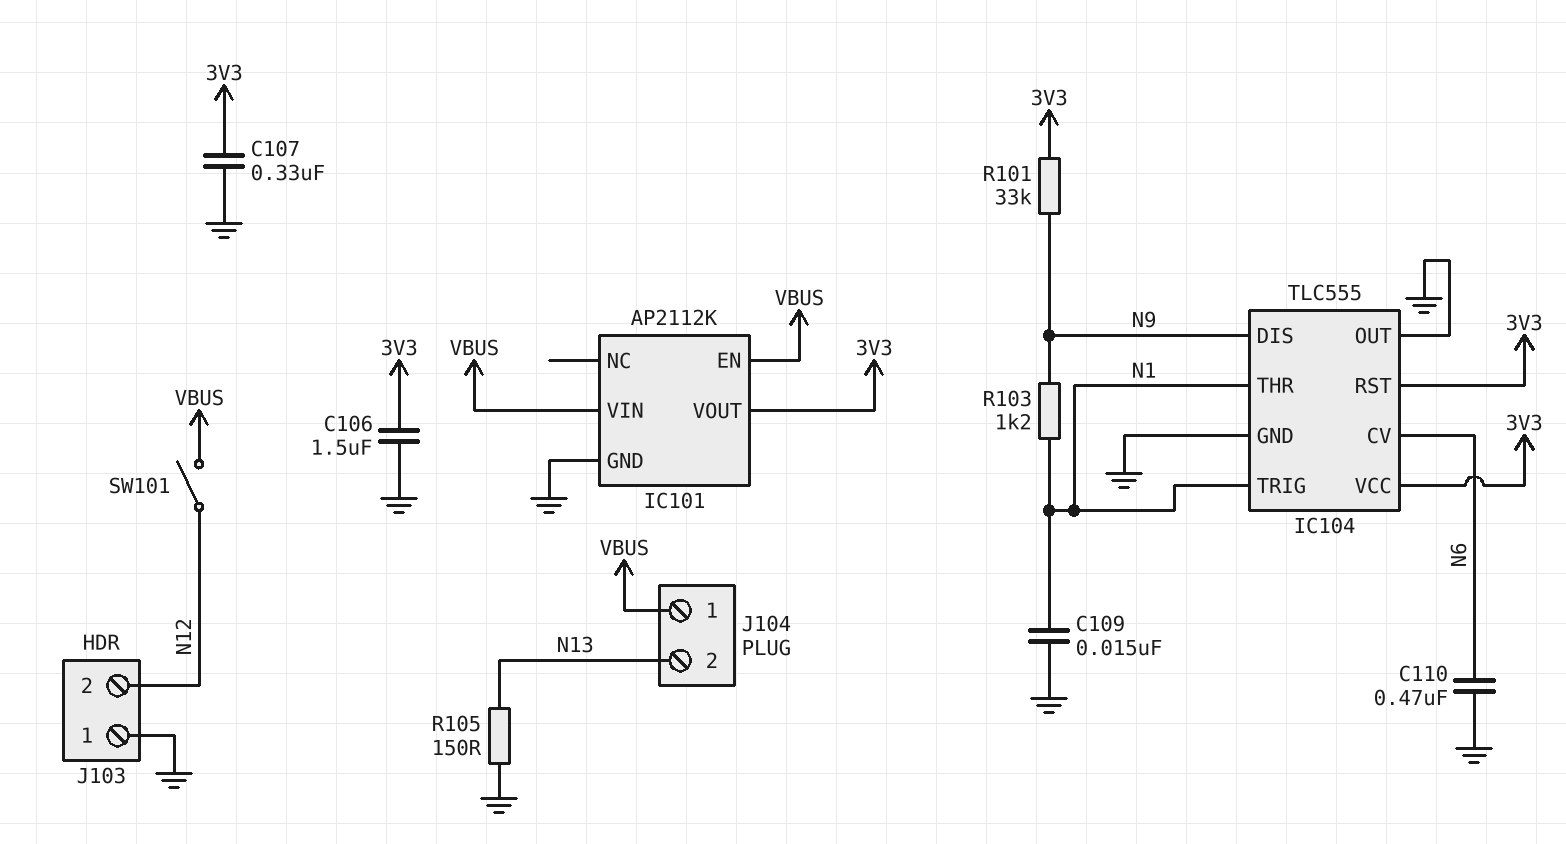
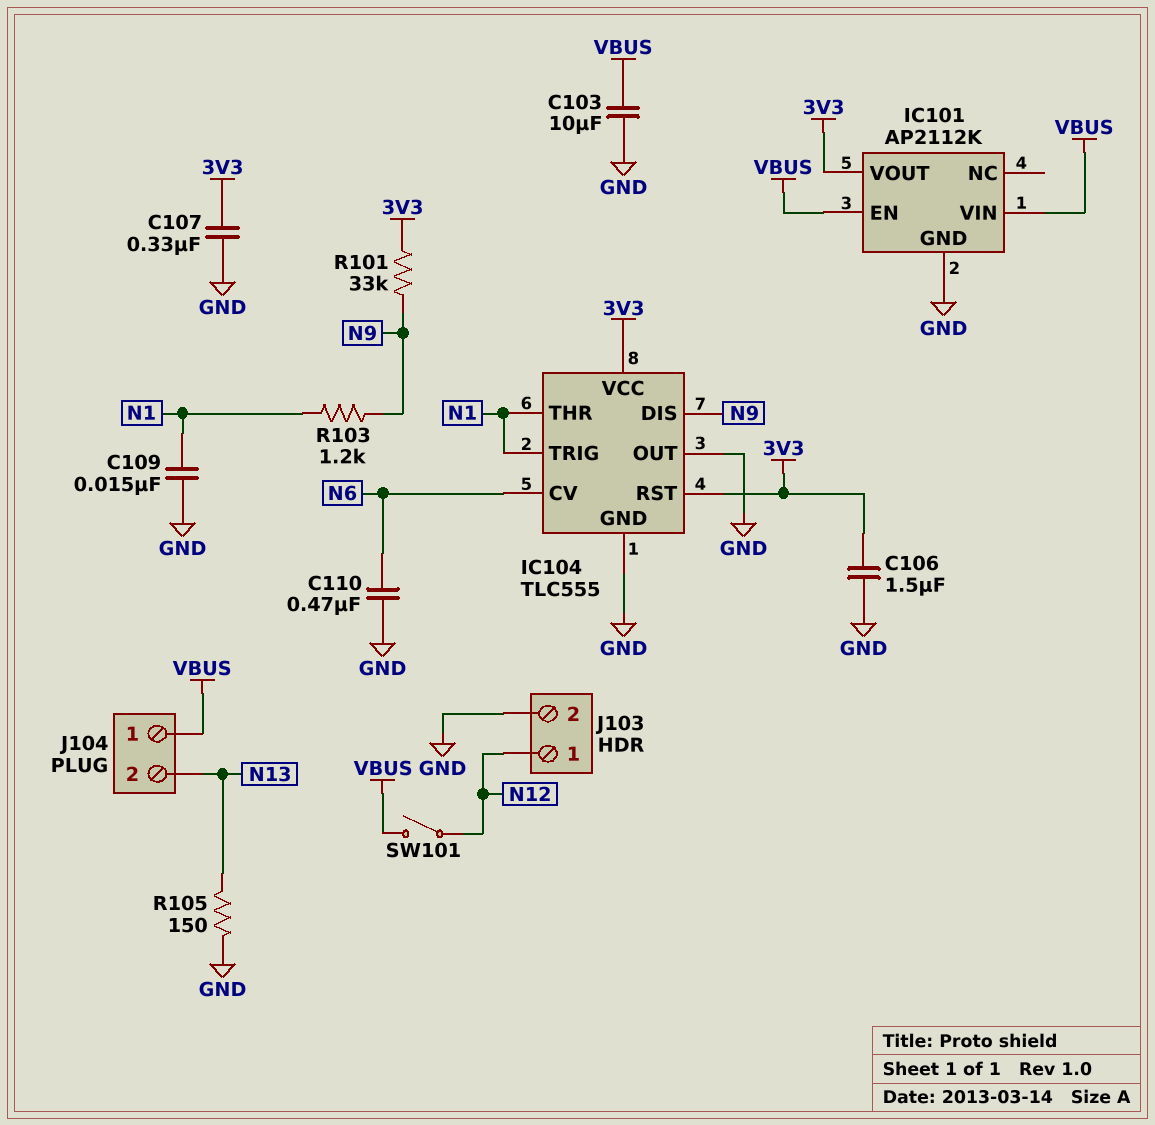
C103: none -> 10uF (GND, VBUS)
J103 pin 1: GND -> N12
J103 pin 2: N12 -> GND

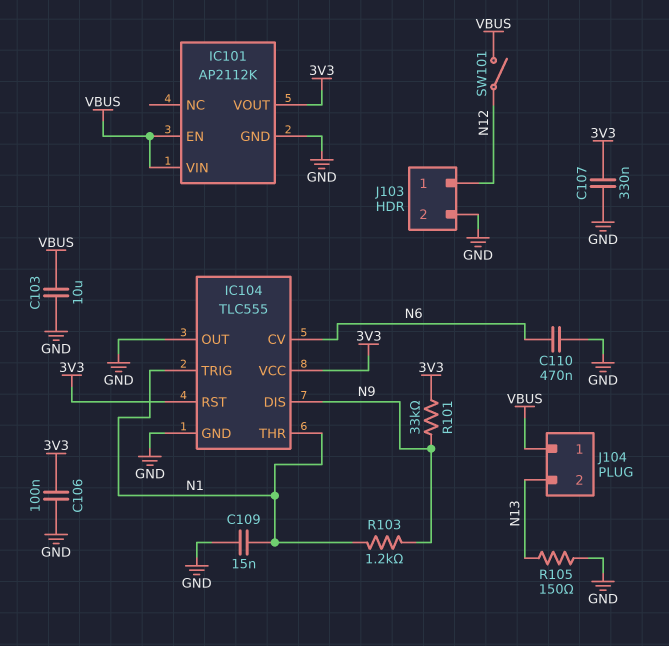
C106: 1.5uF (3V3, GND) -> 100nF (3V3, GND)

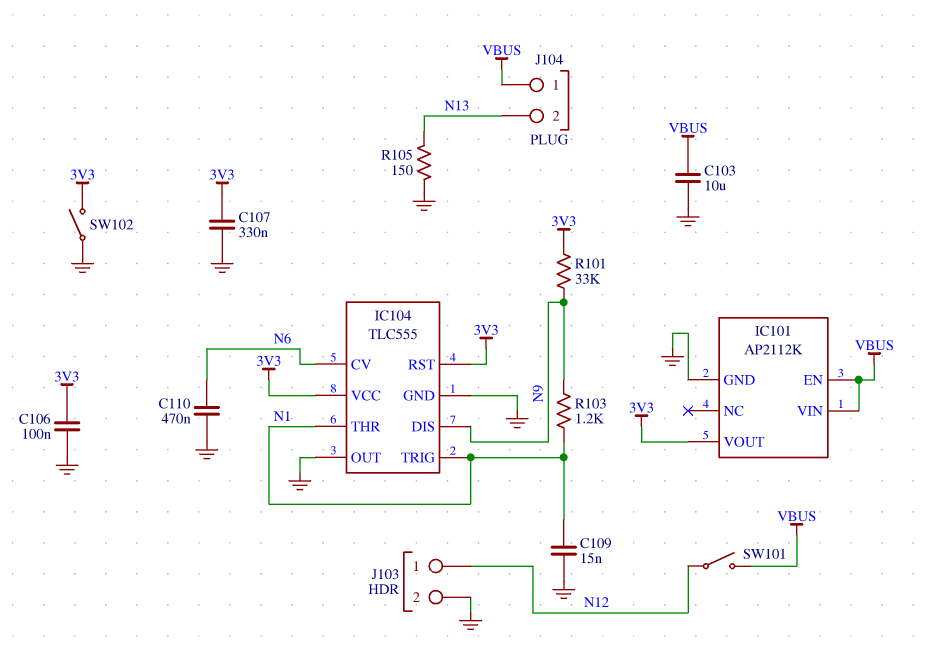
SW102: none -> switch (3V3, GND)

